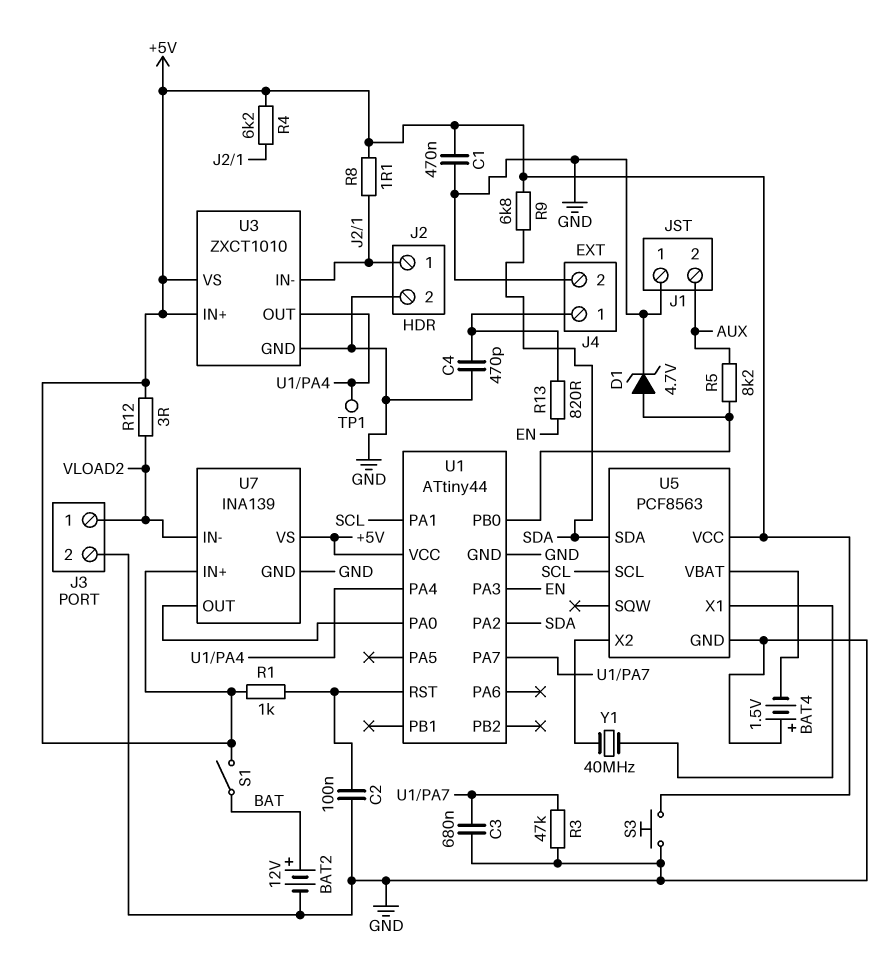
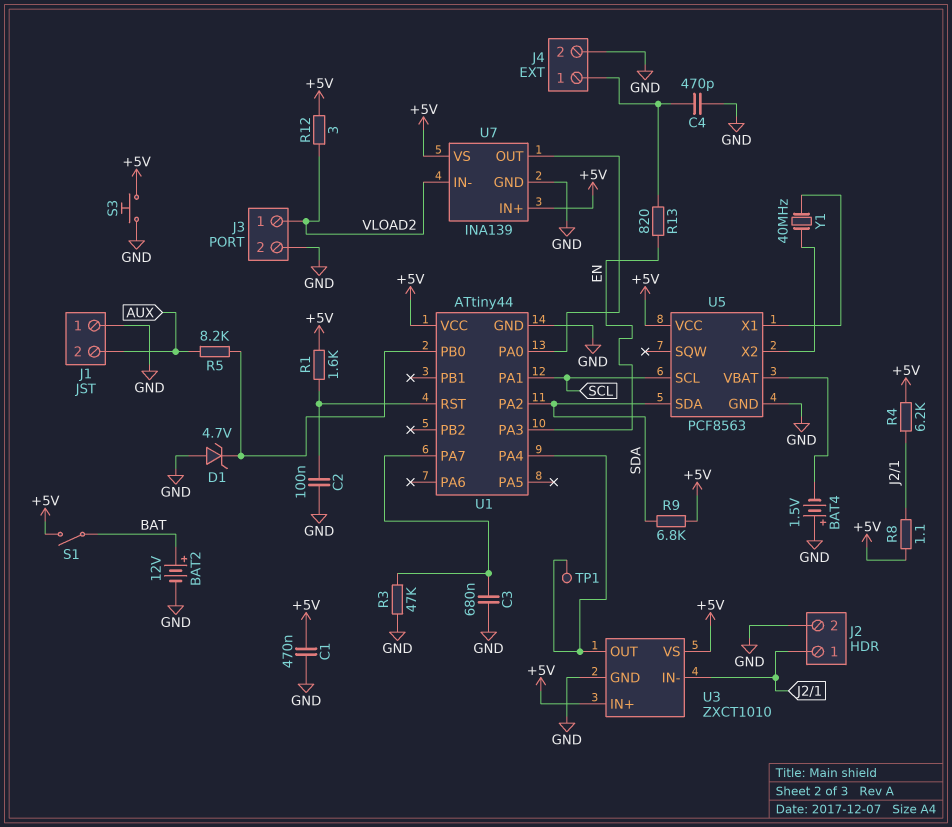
D1: zener 4.7V (A U1/PB0, K GND) -> zener 4.7V (A GND, K U1/PB0)
R1: 1k (+5V, U1/RST) -> 1.6k (+5V, U1/RST)

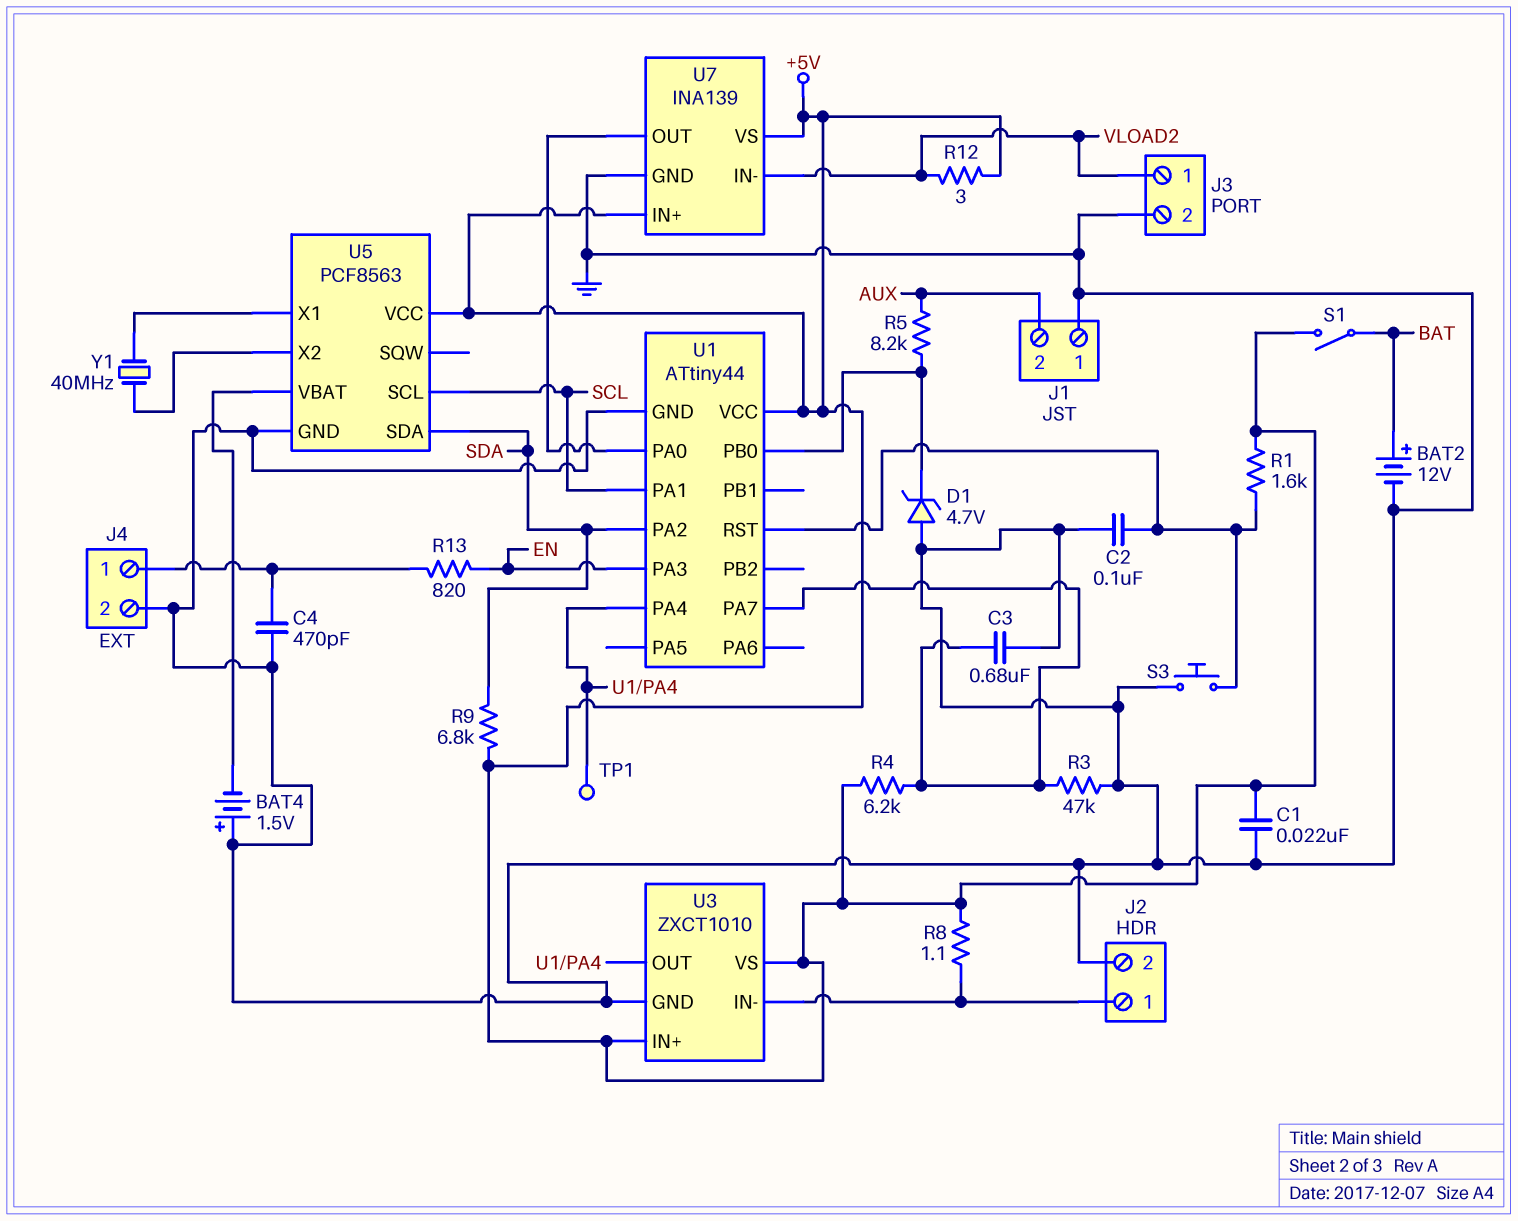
C1: 470nF (+5V, GND) -> 22nF (+5V, GND)
R4: 6.2k (+5V, J2/1) -> 6.2k (+5V, U1/PA7)
S3: button (+5V, GND) -> button (GND, U1/RST)

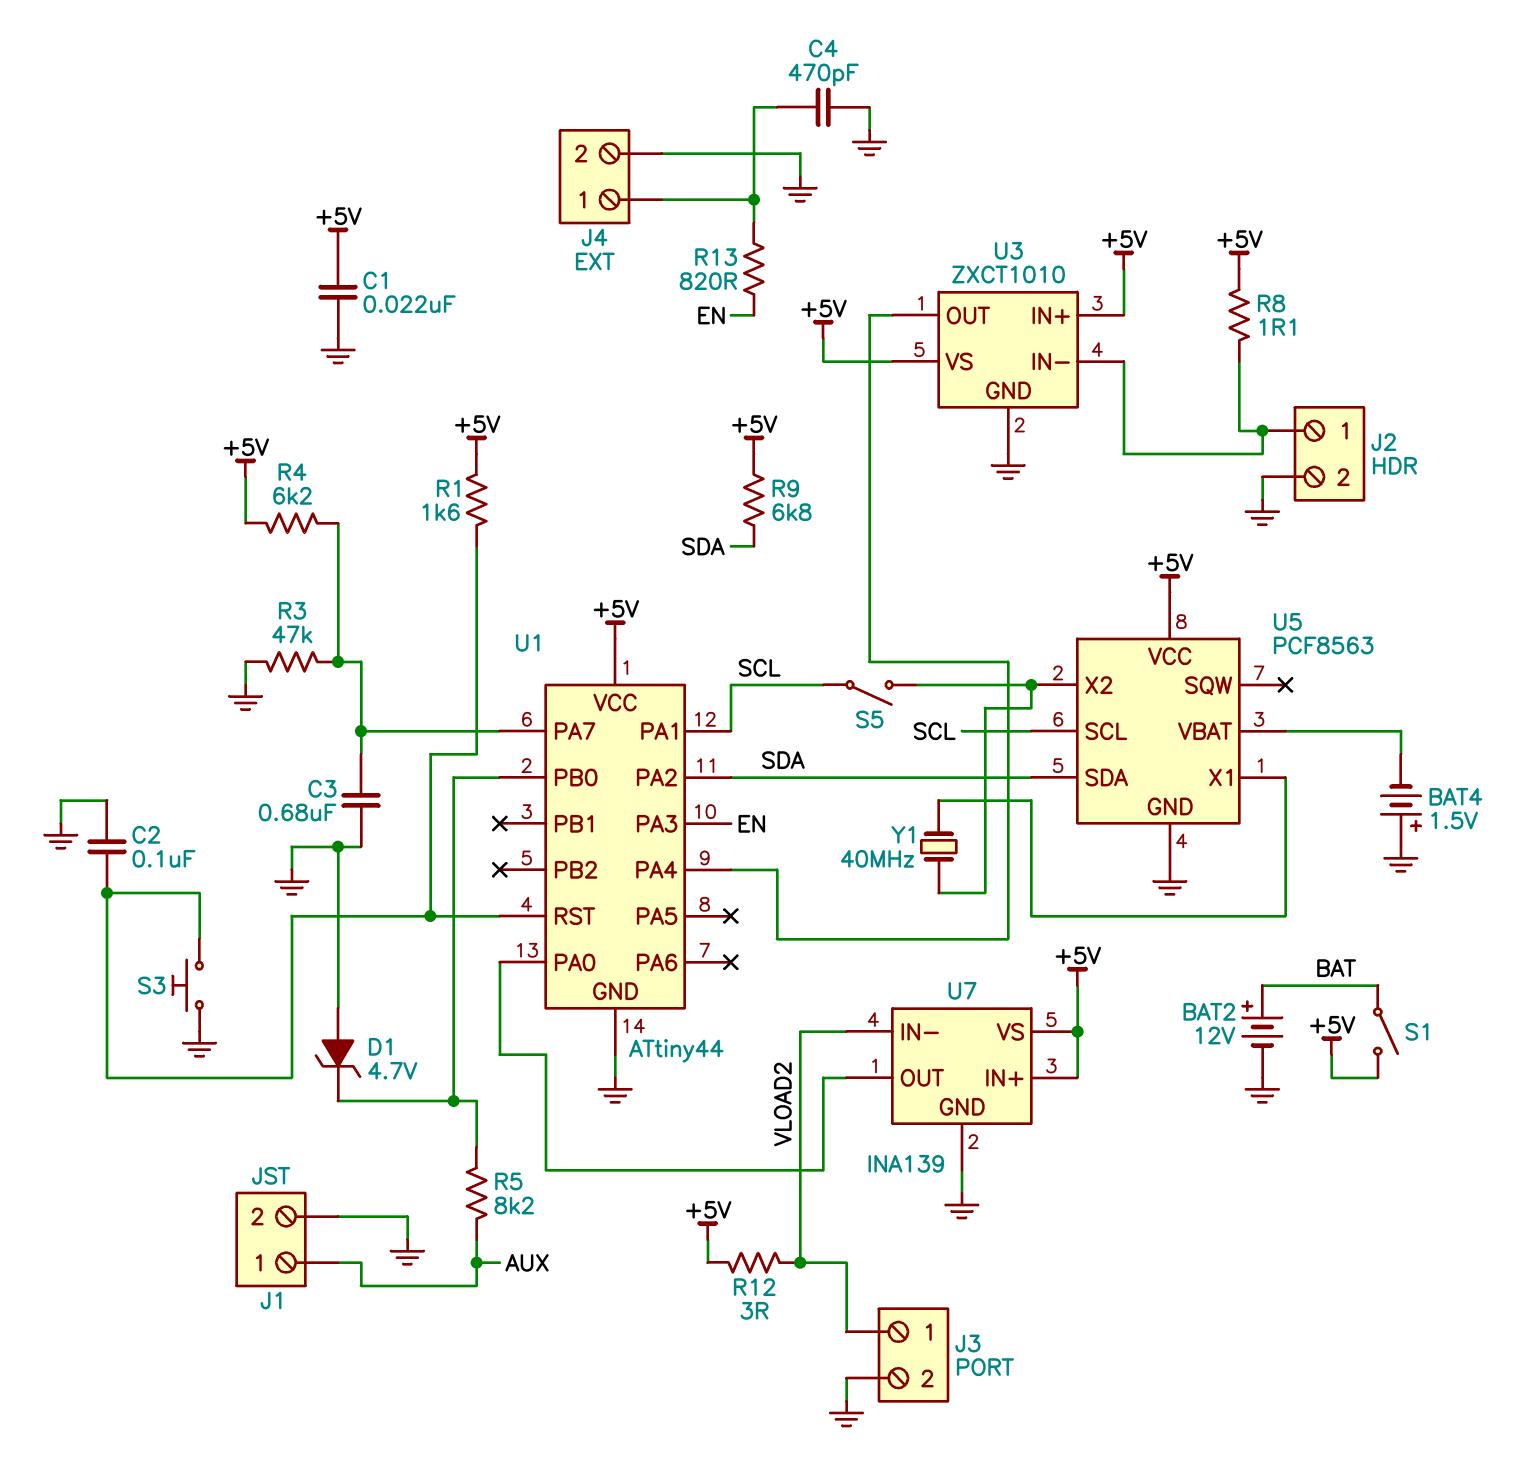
J1 pin 1: GND -> AUX
J1 pin 2: AUX -> GND
S5: none -> switch (SCL, U5/X2)
TP1: test point (U1/PA4) -> none

